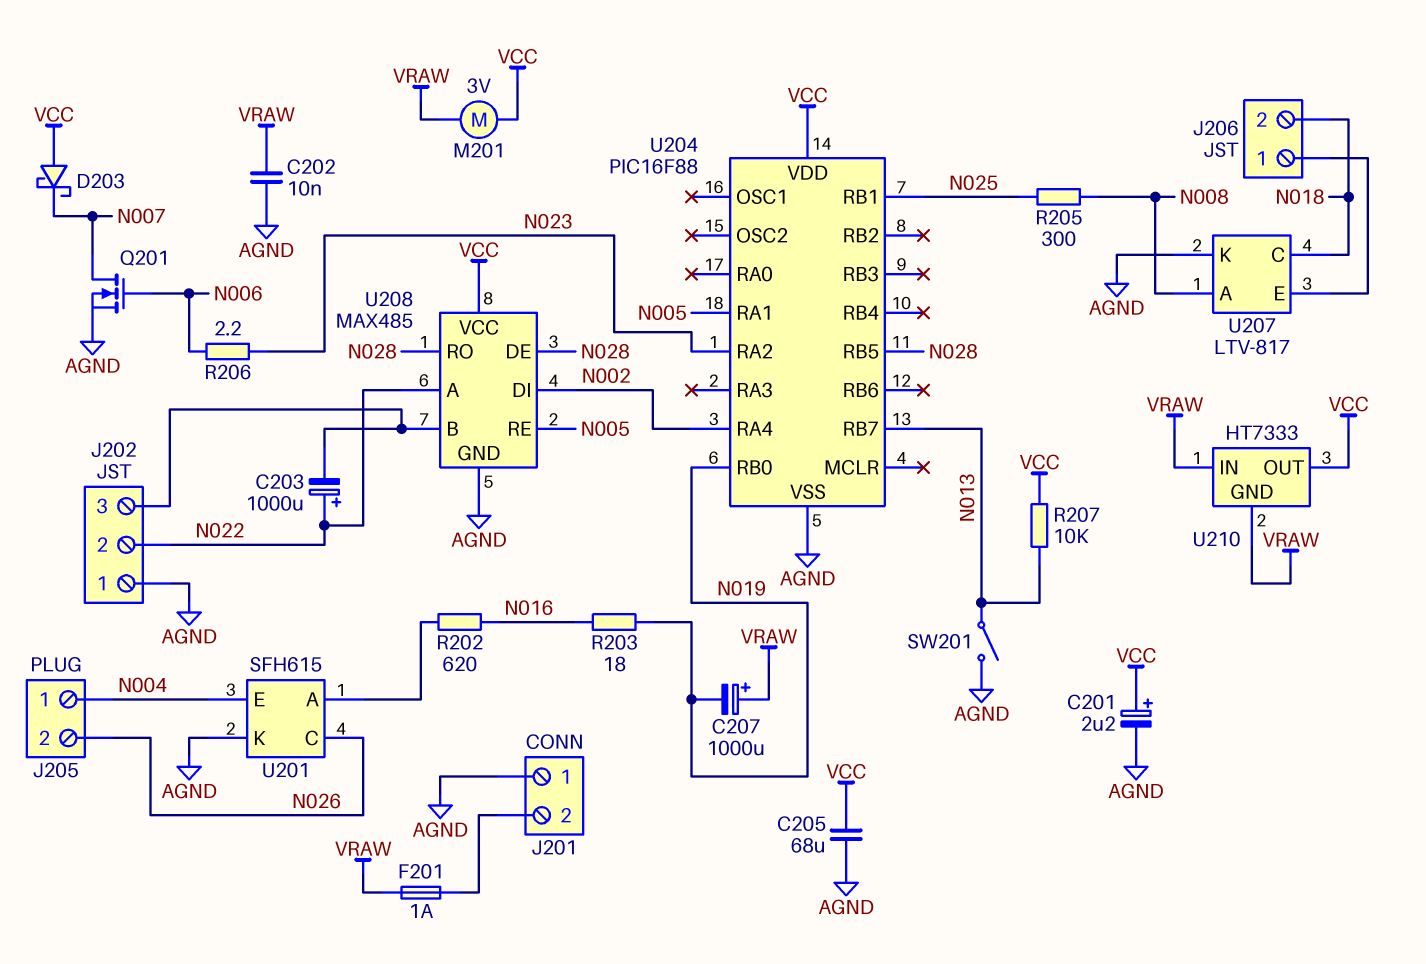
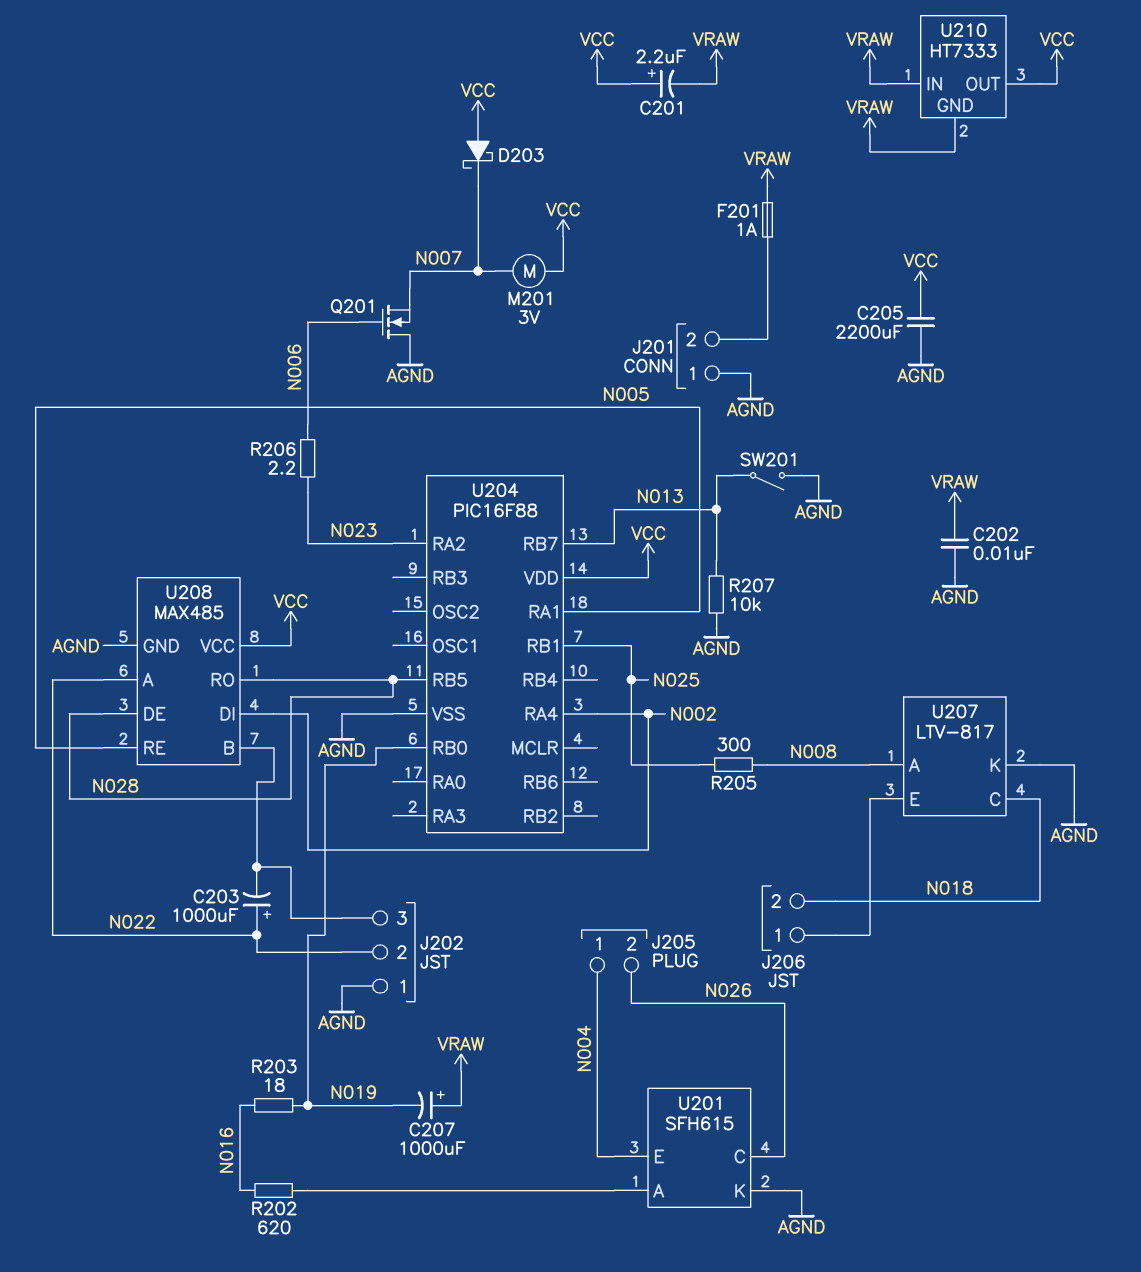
C201: 2.2uF (plus VCC, minus AGND) -> 2.2uF (plus VCC, minus VRAW)
C205: 68uF (AGND, VCC) -> 2200uF (AGND, VCC)
M201: motor 3V (VCC, VRAW) -> motor 3V (N007, VCC)
Q201: NMOS (G N006, D N007, S AGND) -> NMOS (G N006, D AGND, S N007)
R207: 10k (N013, VCC) -> 10k (AGND, N013)

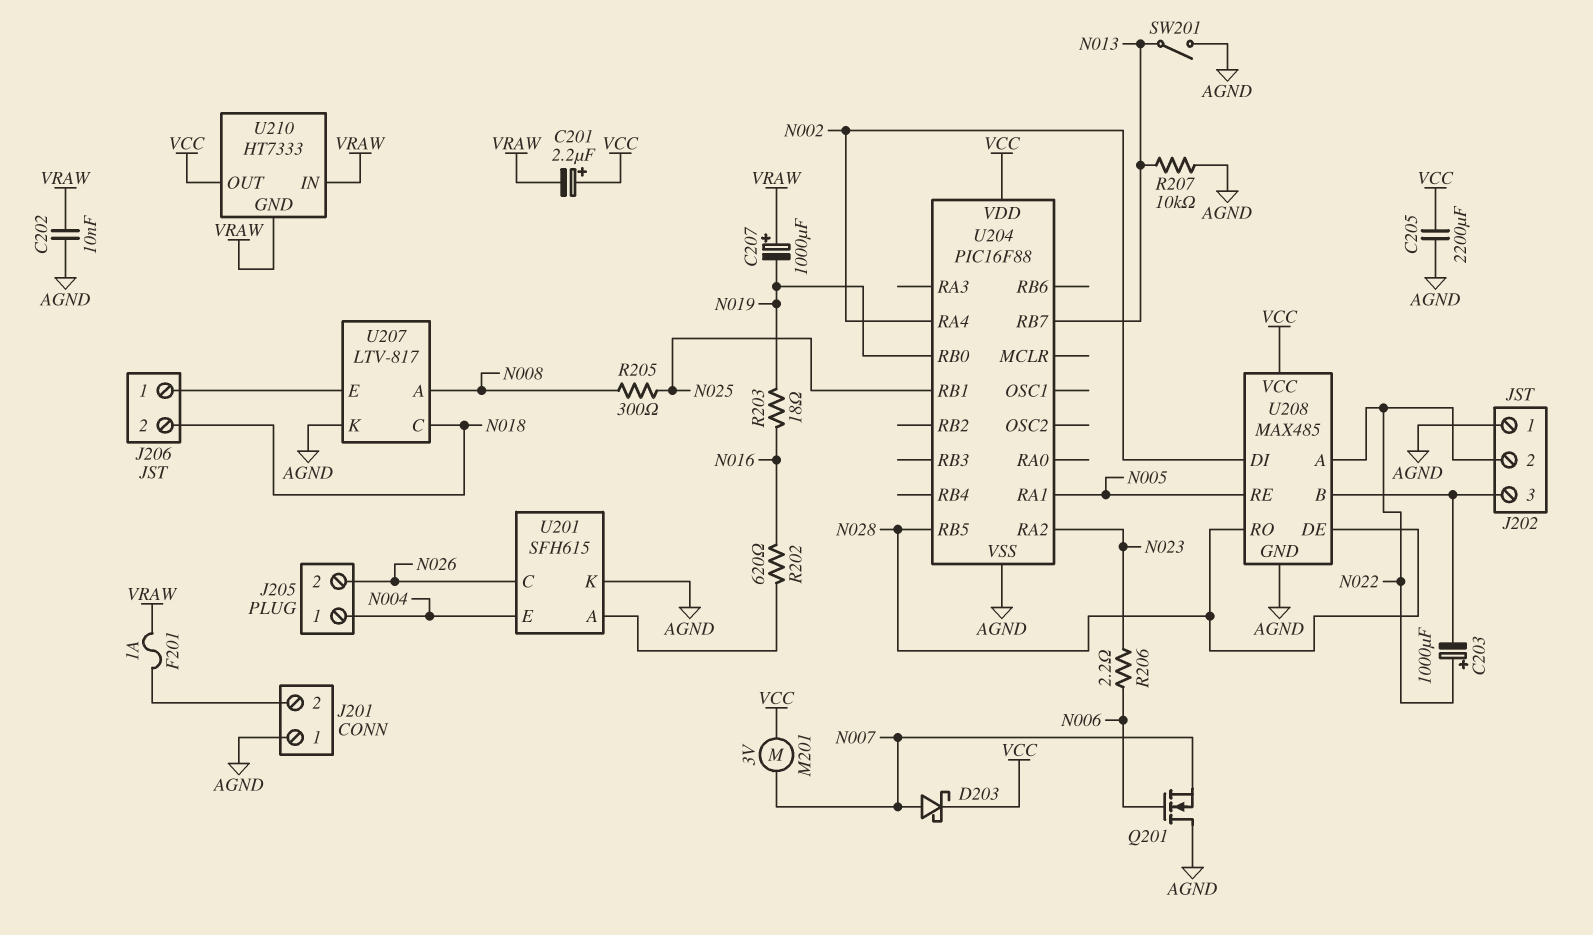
D203: schottky (A VCC, K N007) -> schottky (A N007, K VCC)

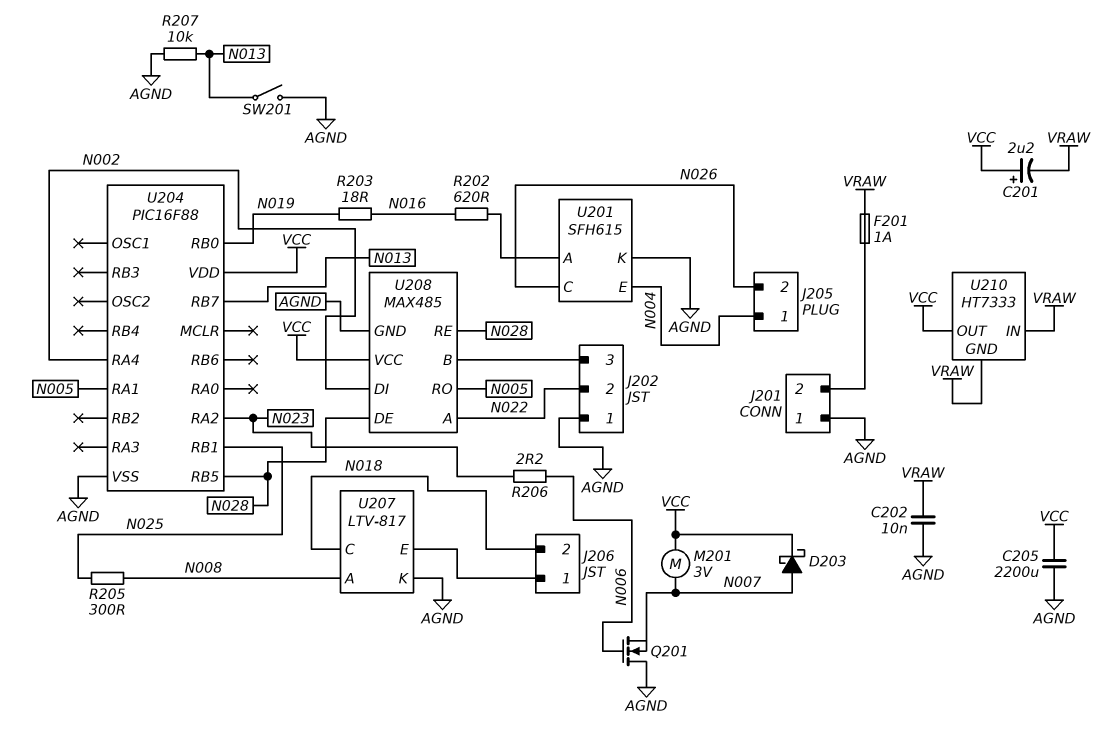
C203: 1000uF (plus N022, minus J202/3) -> none
C207: 1000uF (plus VRAW, minus N019) -> none
U208 pin RE: N005 -> N028
U208 pin RO: N028 -> N005

